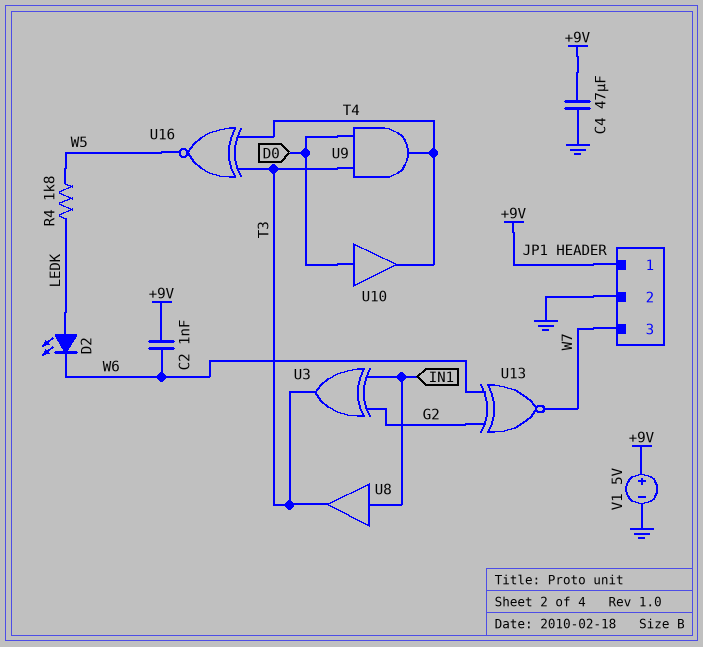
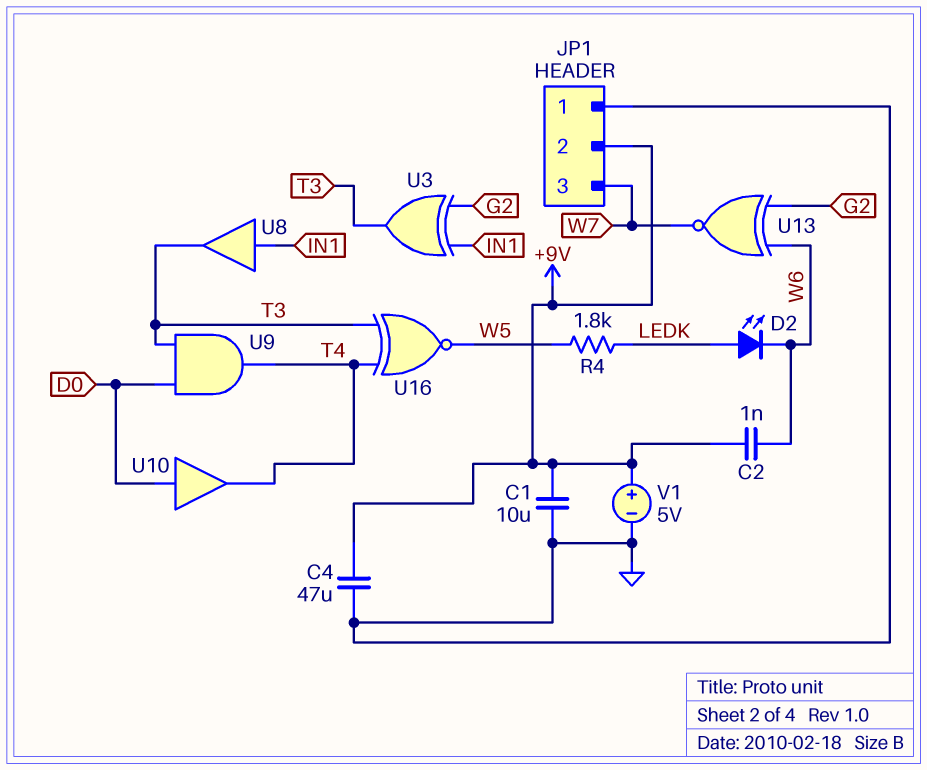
C1: none -> 10uF (+9V, GND)
JP1 pin 1: +9V -> GND
JP1 pin 2: GND -> +9V

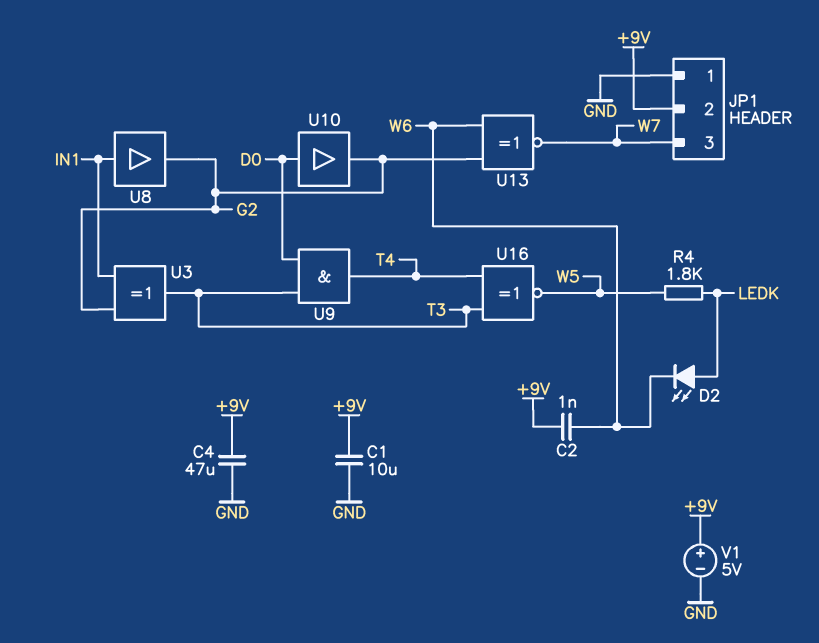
U8: buffer (in IN1, out T3) -> buffer (in IN1, out G2)
U10: buffer (in D0, out T4) -> buffer (in D0, out G2)

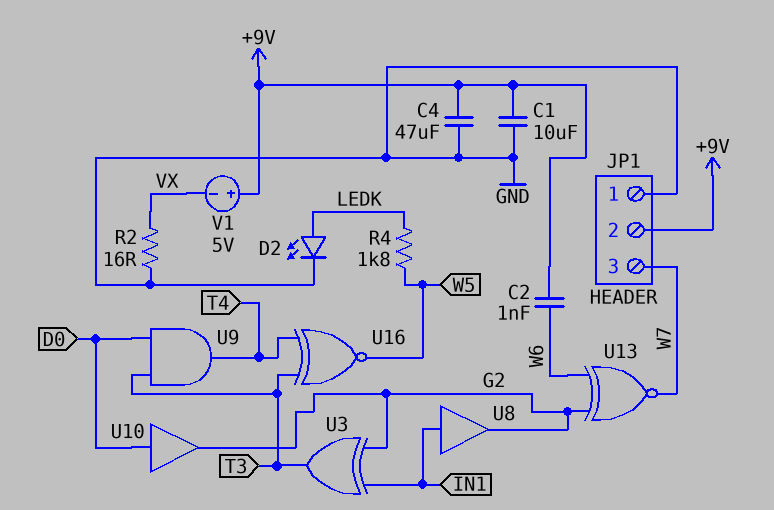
D2: LED (A LEDK, K W6) -> LED (A LEDK, K GND)
R2: none -> 16 (GND, VX)
V1: 5V (plus +9V, minus GND) -> 5V (plus +9V, minus VX)

